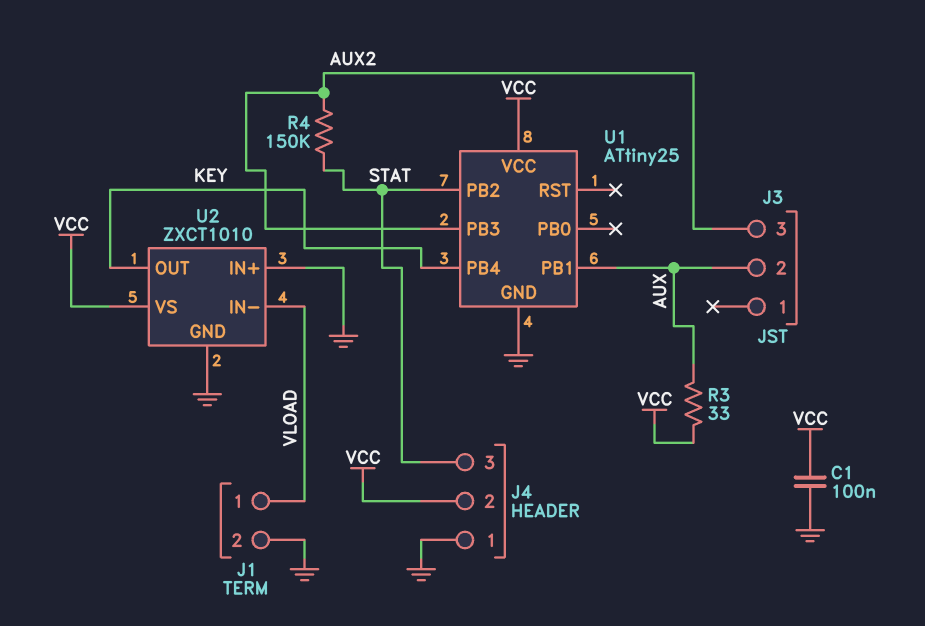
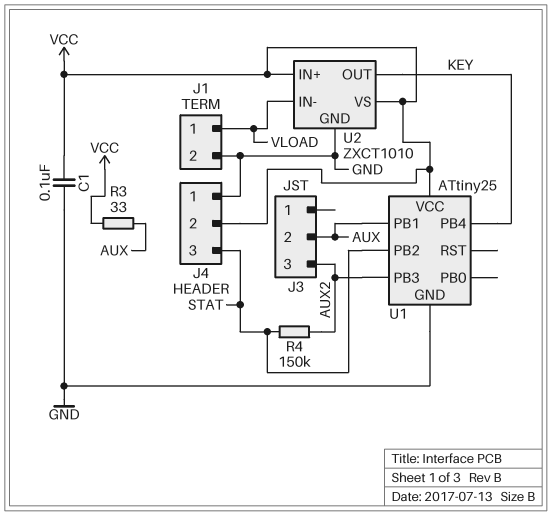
U2 pin IN+: GND -> VCC

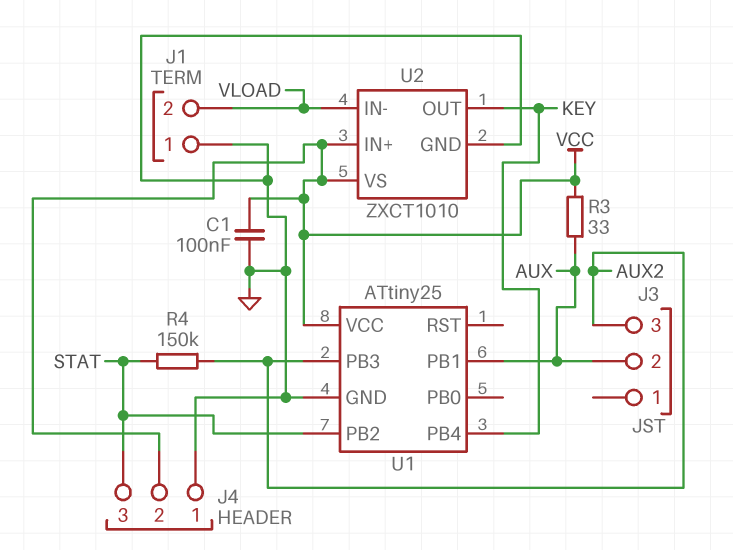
J1 pin 1: VLOAD -> GND
J1 pin 2: GND -> VLOAD

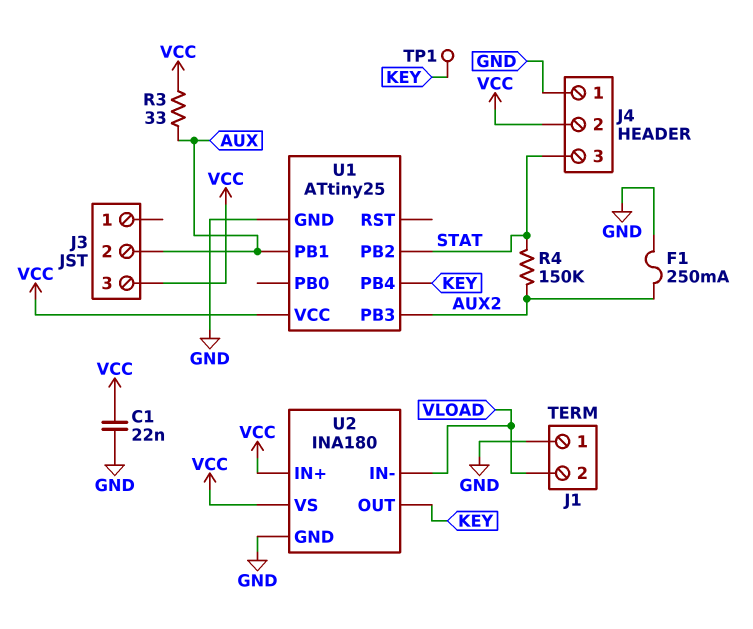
C1: 100nF (GND, VCC) -> 22nF (GND, VCC)
F1: none -> 250mA (AUX2, GND)
J3 pin 3: AUX2 -> VCC
TP1: none -> test point (KEY)
U2: ZXCT1010 -> INA180

